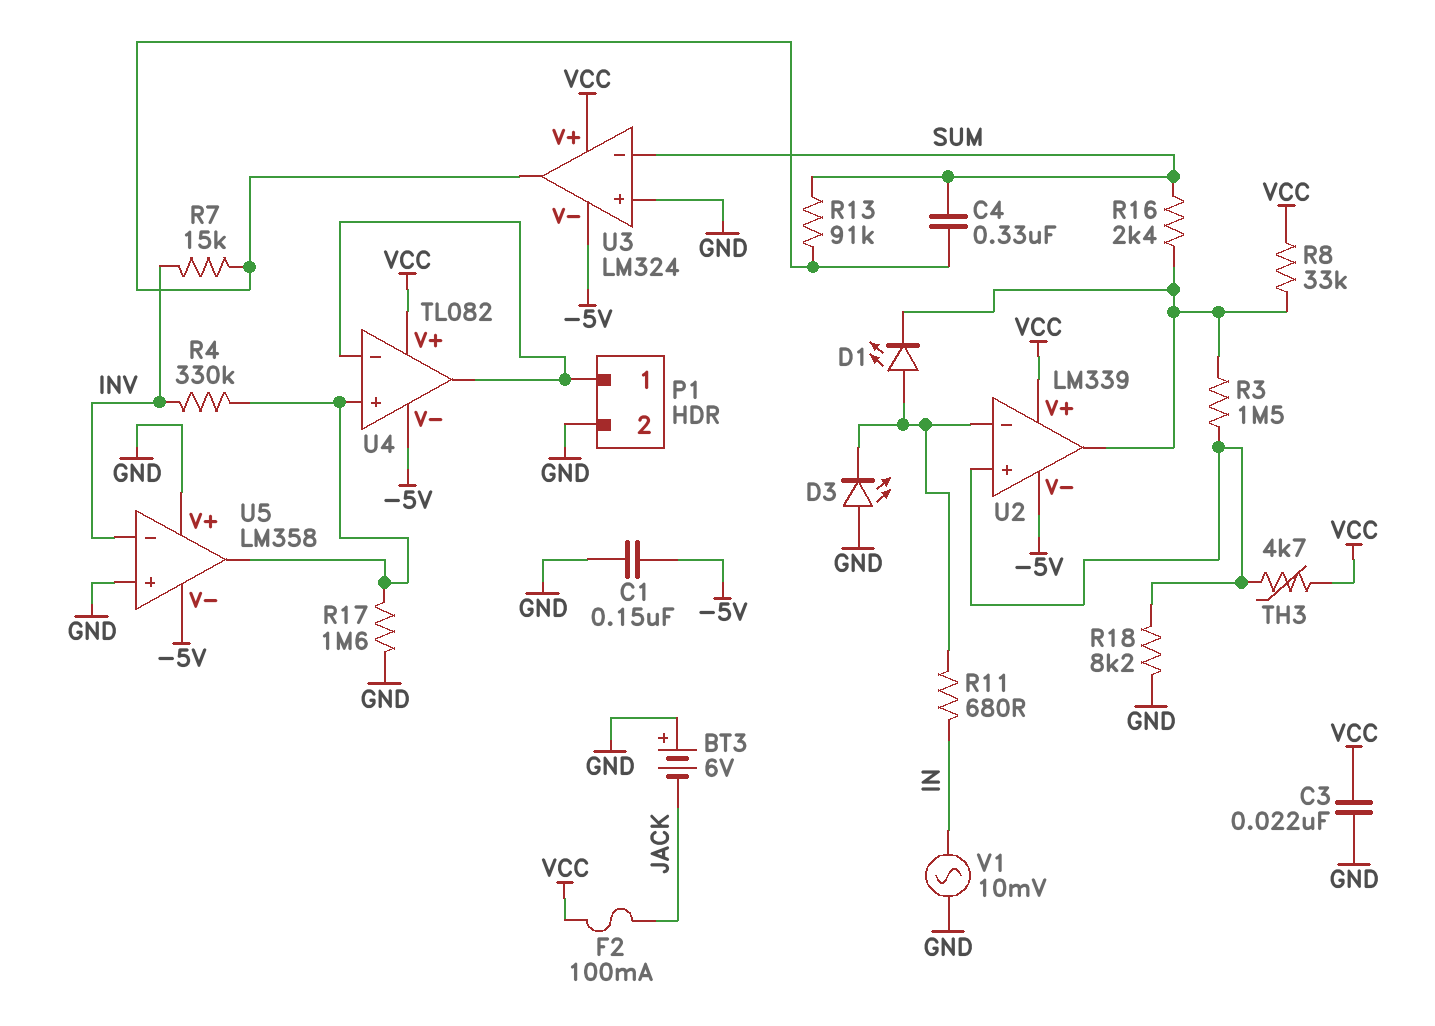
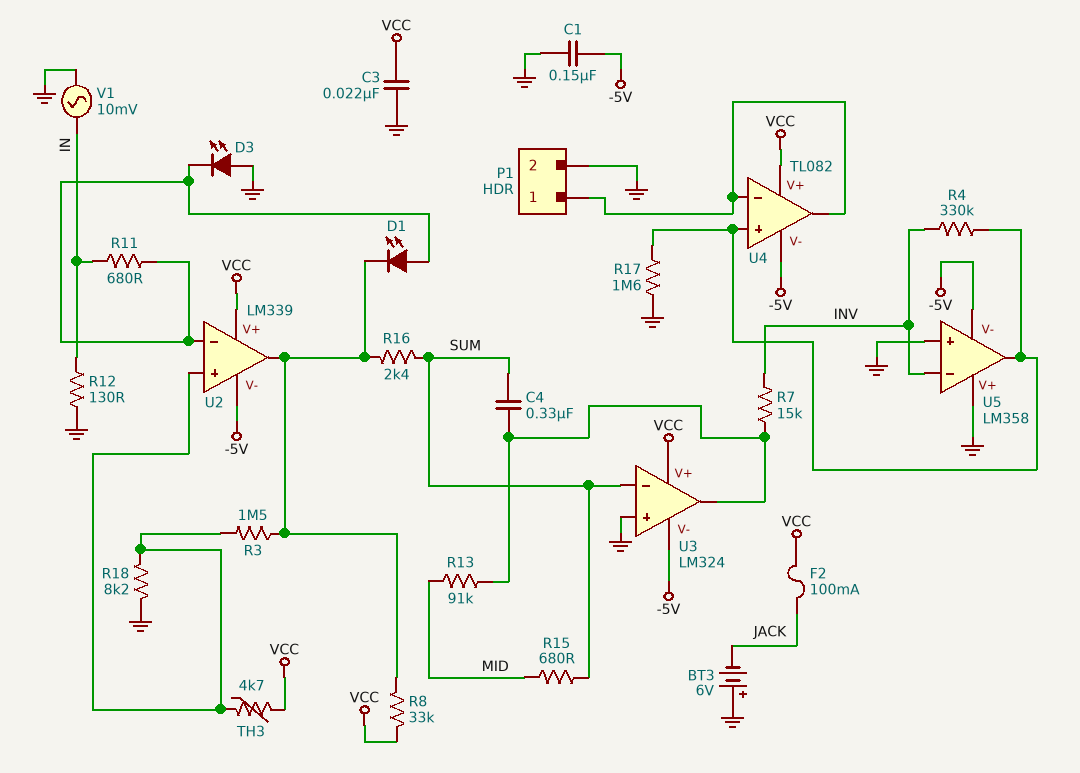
R12: none -> 130 (GND, IN)
R13: 91k (SUM, U3/out) -> 91k (MID, U3/out)
R15: none -> 680 (MID, SUM)

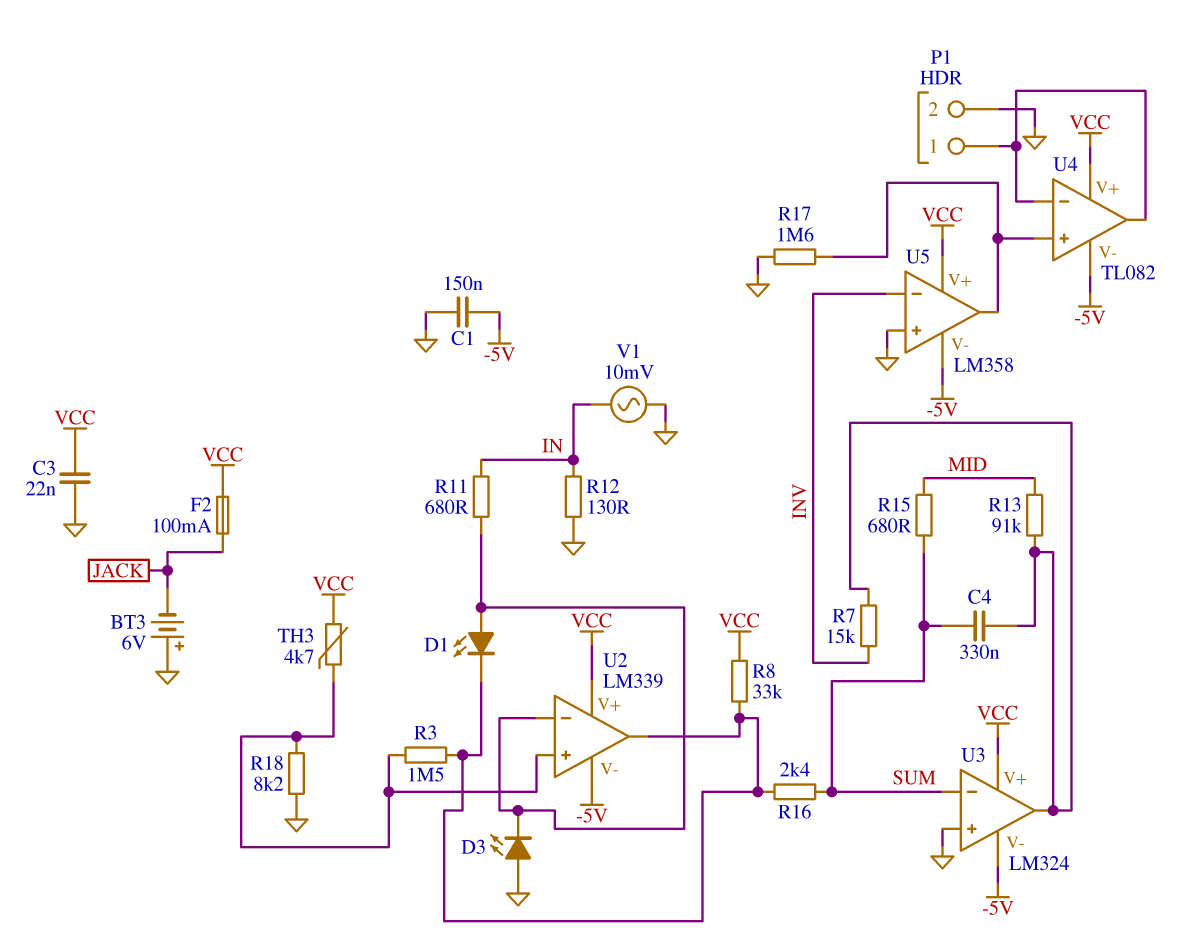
R4: 330k (INV, U4/in+) -> none
U5 pin V+: GND -> VCC

